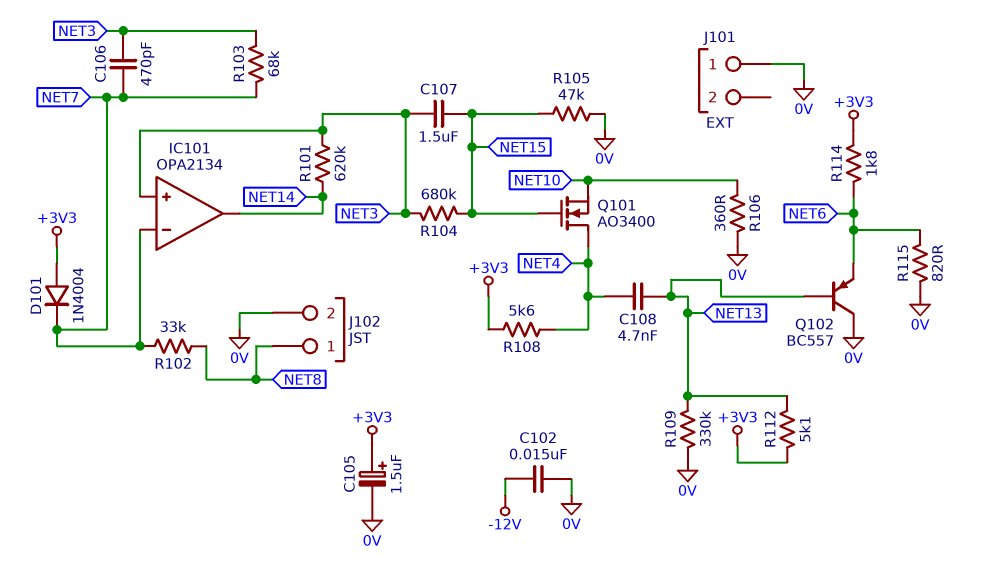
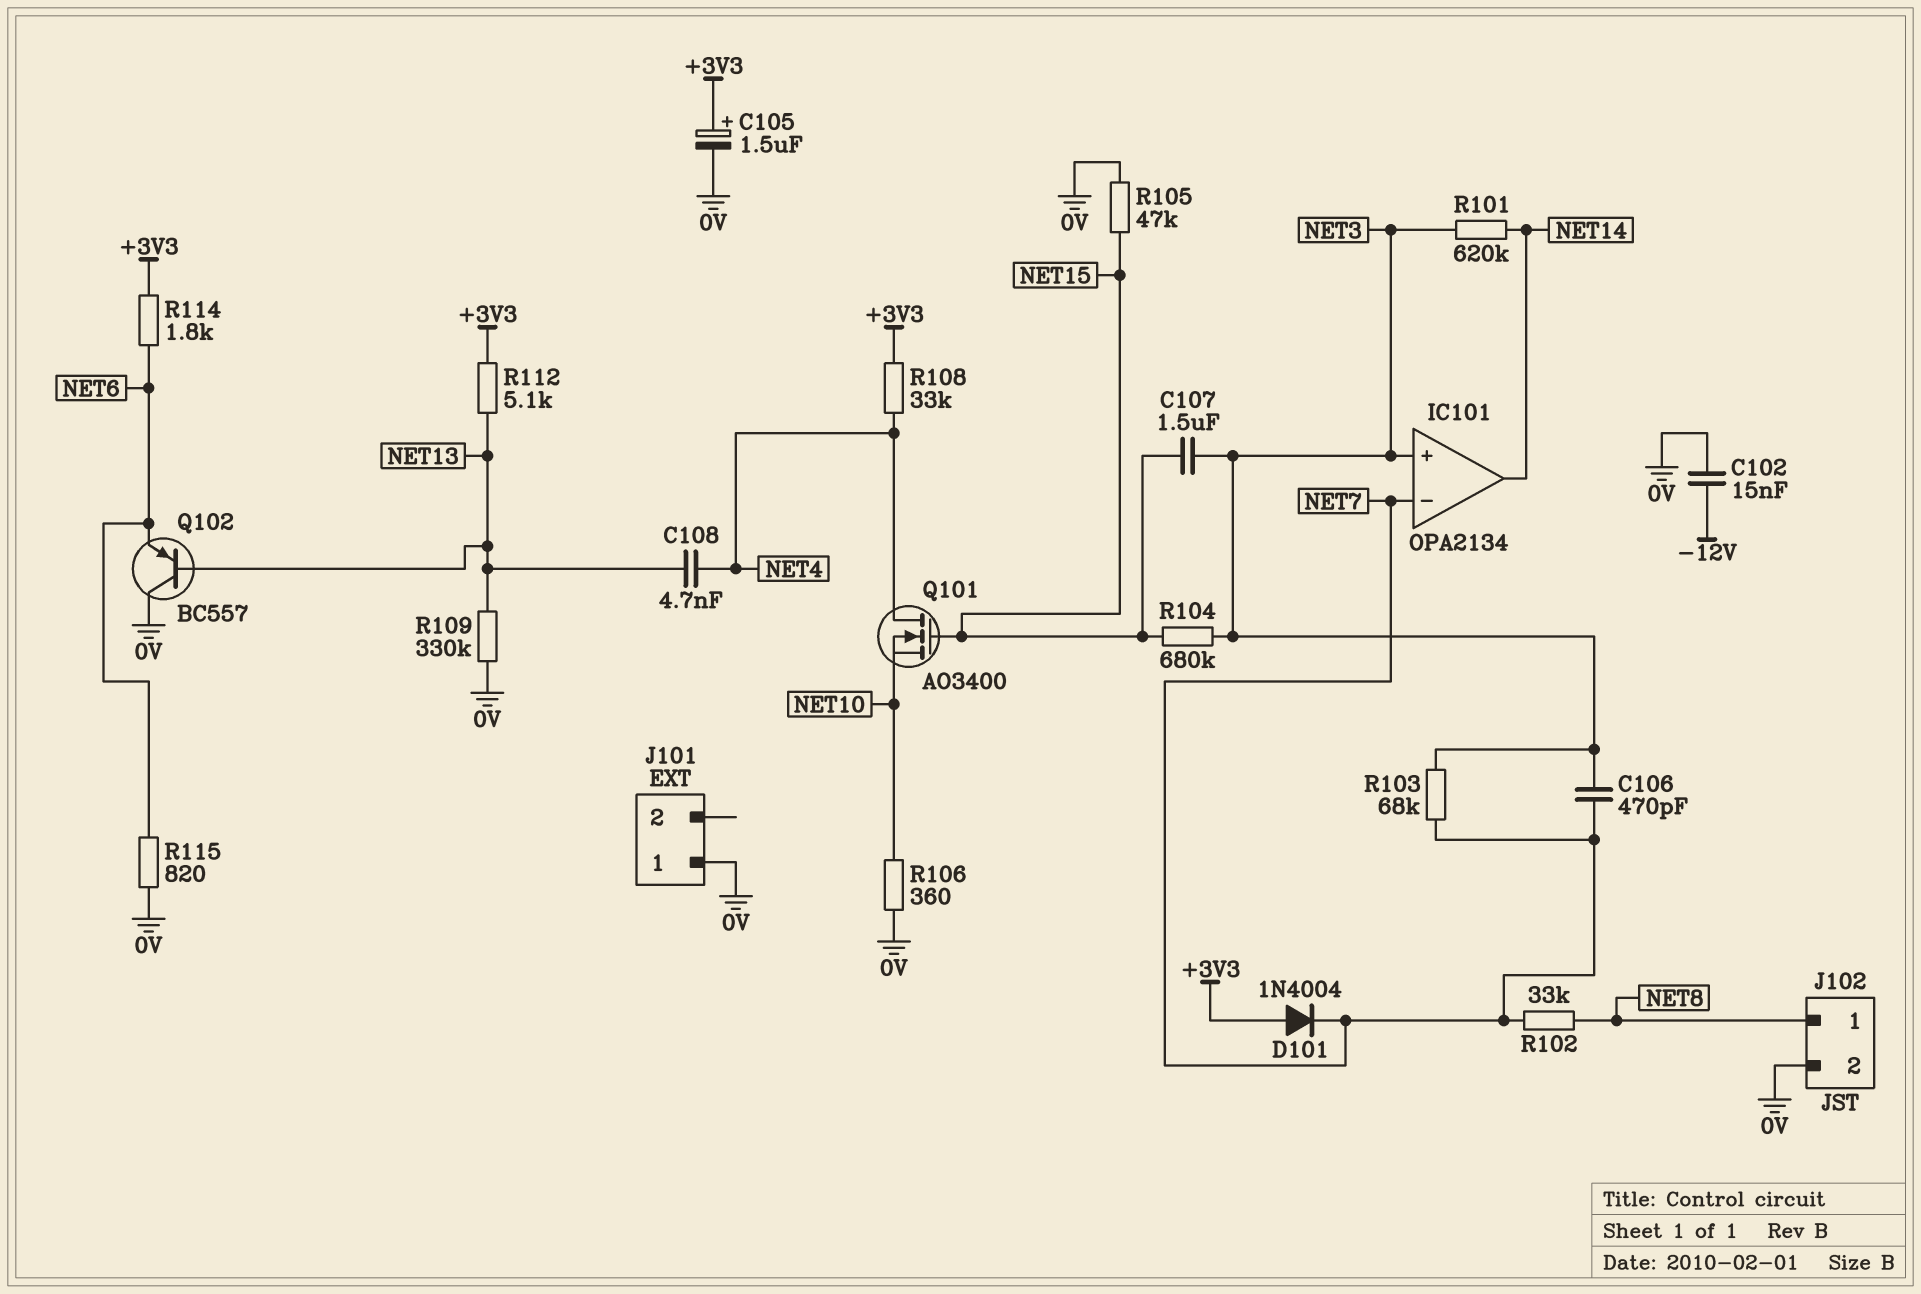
R108: 5.6k (+3V3, NET4) -> 33k (+3V3, NET4)

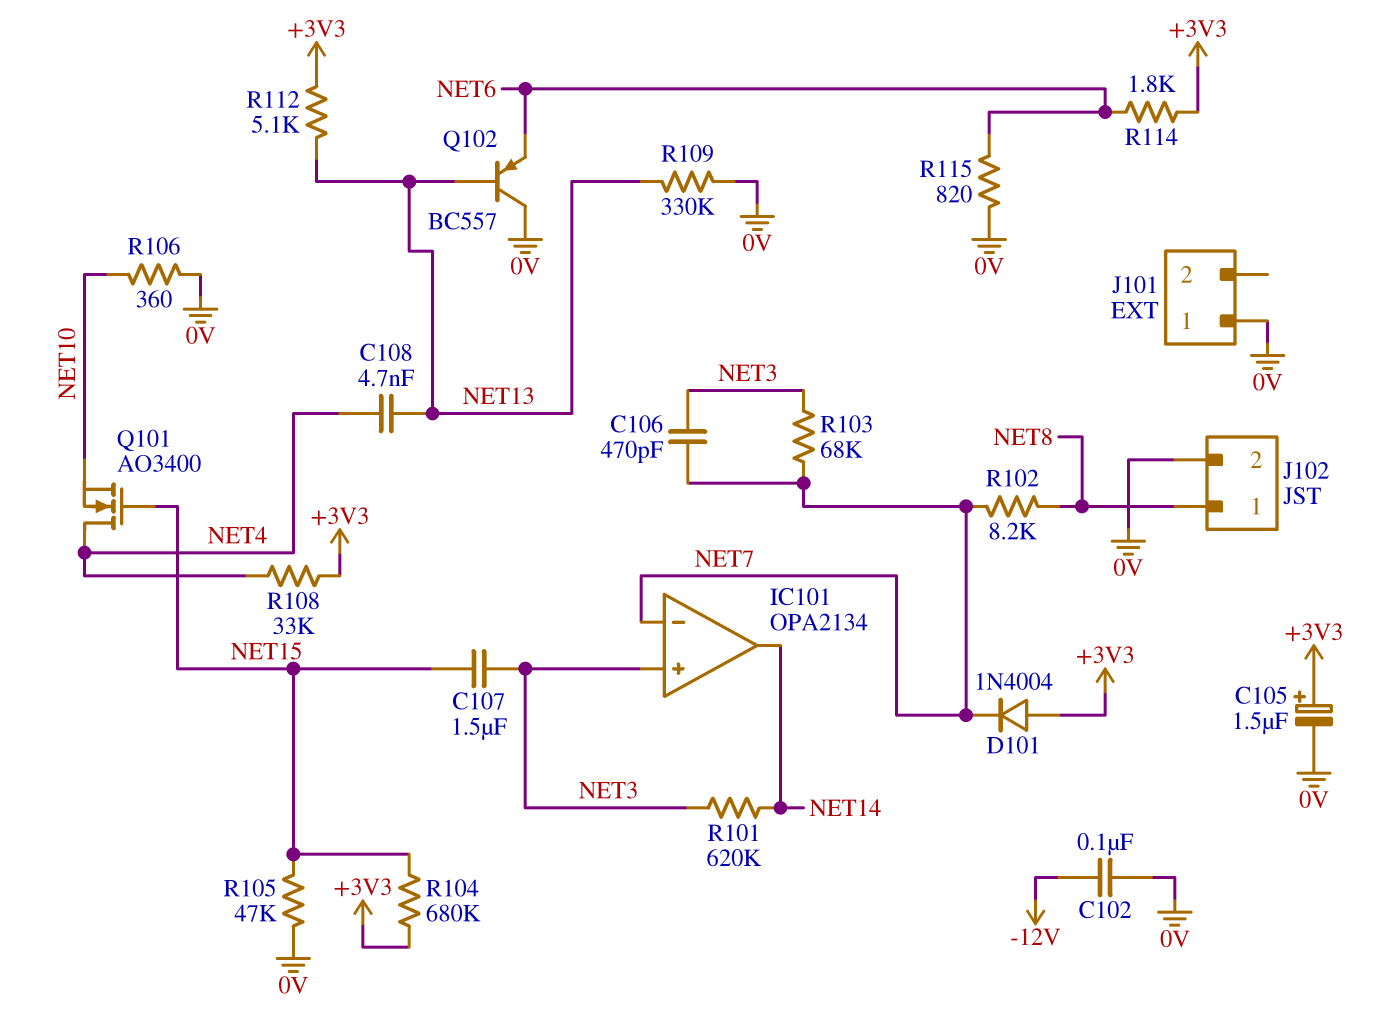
C102: 15nF (-12V, 0V) -> 100nF (-12V, 0V)
R102: 33k (NET7, NET8) -> 8.2k (NET7, NET8)
R104: 680k (NET3, NET15) -> 680k (+3V3, NET15)

